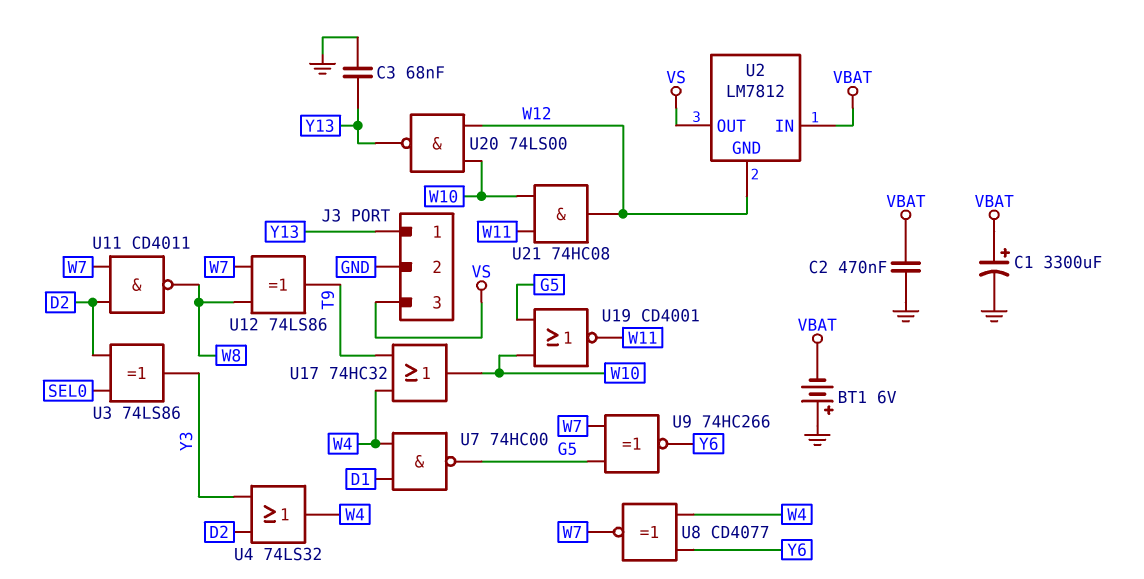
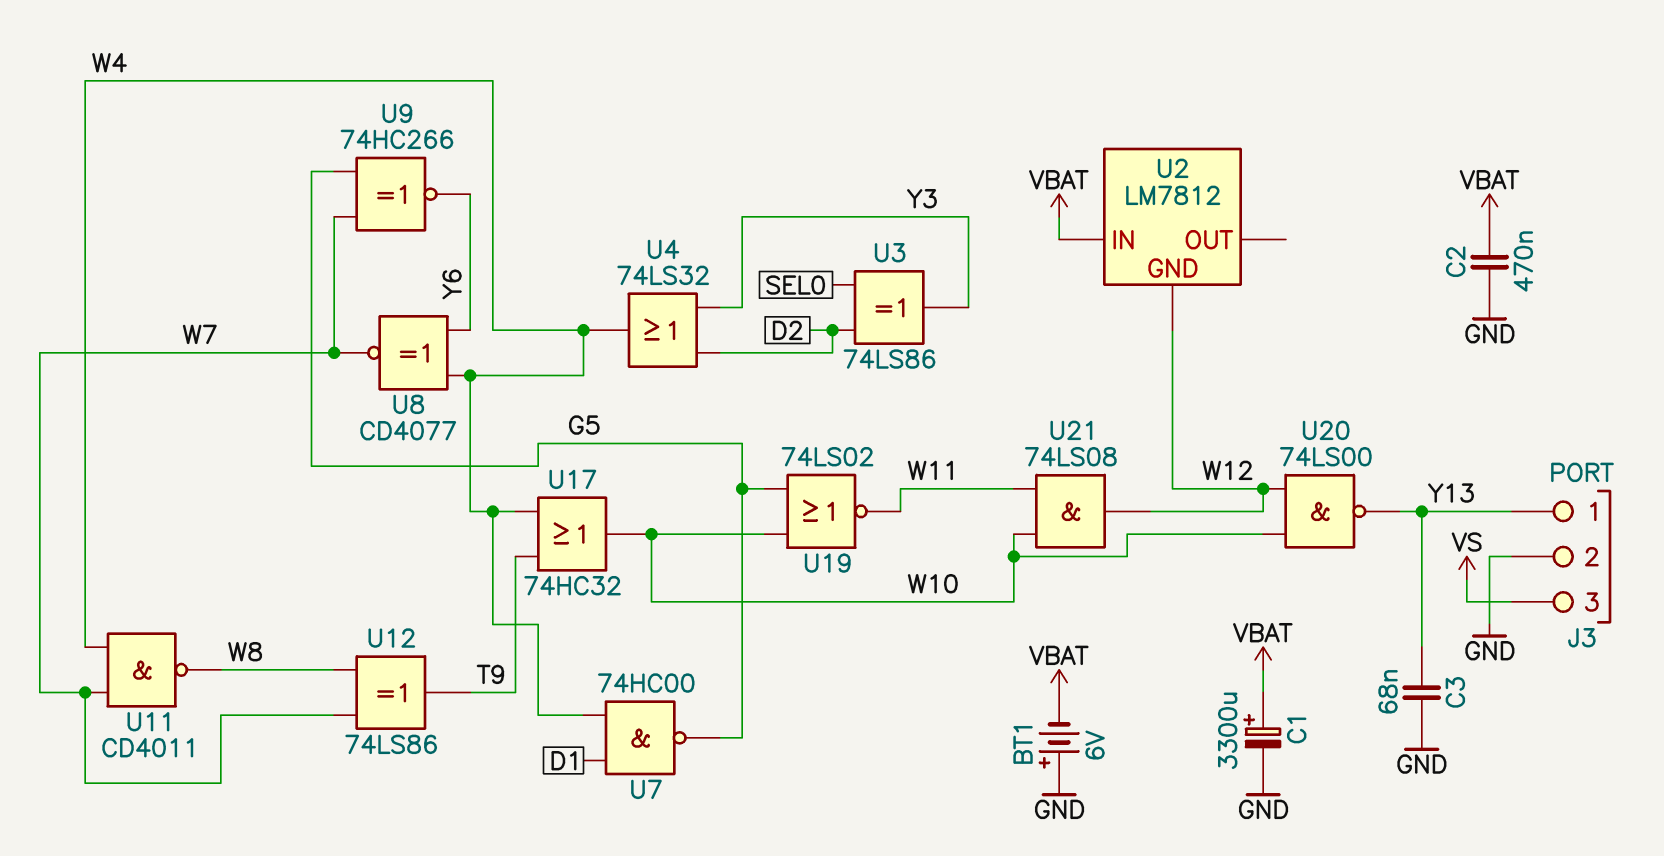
U2 pin OUT: VS -> none
U11: NAND CD4011 (in D2, in W7, out W8) -> NAND CD4011 (in W4, in W7, out W8)
U19: NOR CD4001 (in G5, in W10, out W11) -> NOR 74LS02 (in G5, in W10, out W11)
U21: AND 74HC08 (in W10, in W11, out W12) -> AND 74LS08 (in W10, in W11, out W12)

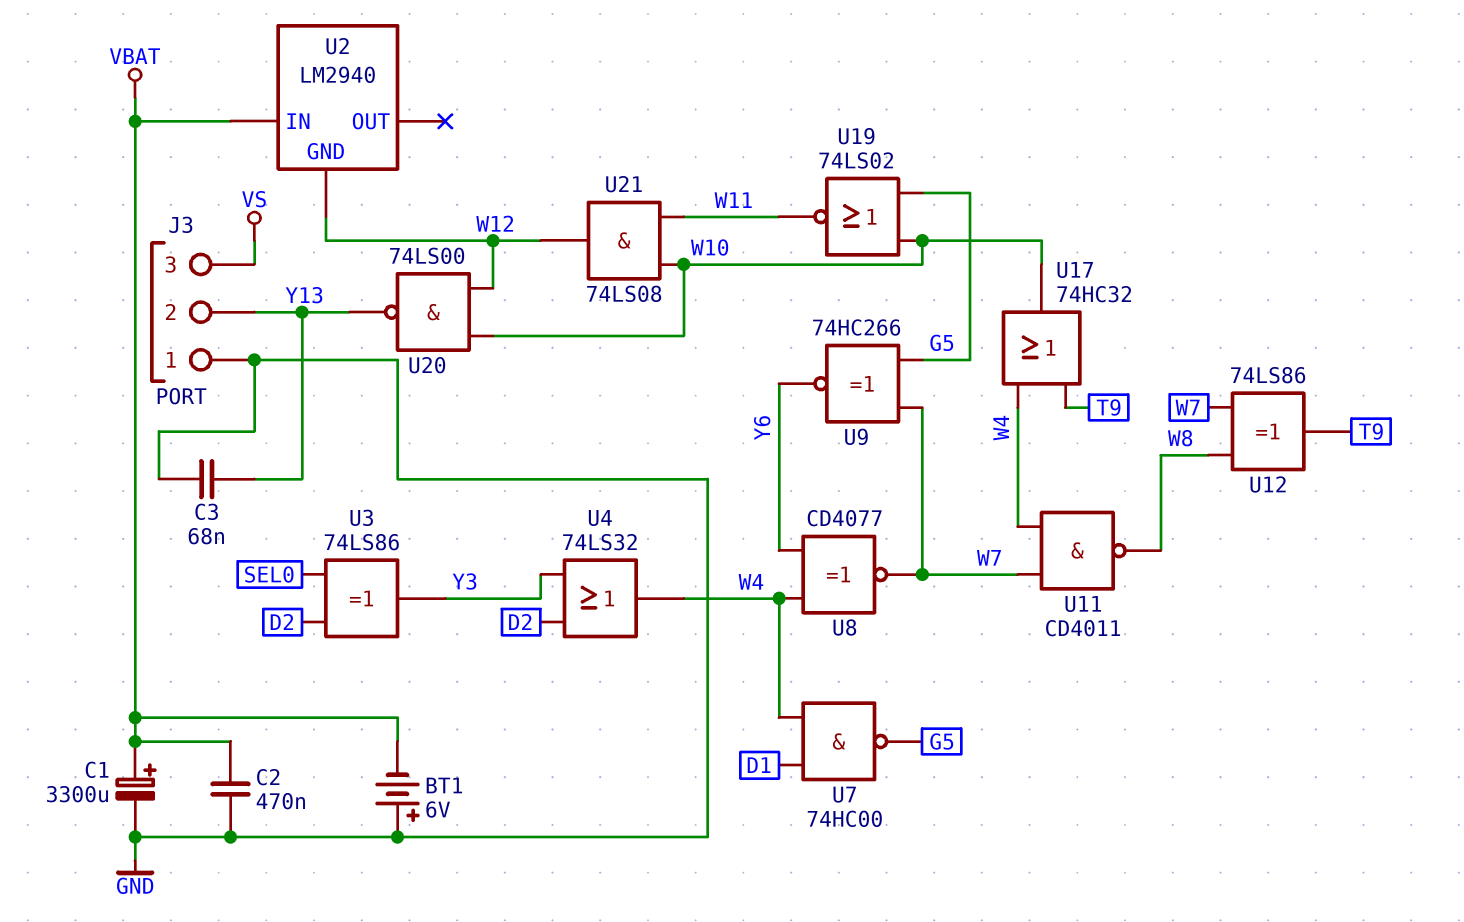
J3 pin 1: Y13 -> GND
J3 pin 2: GND -> Y13
U2: LM7812 -> LM2940

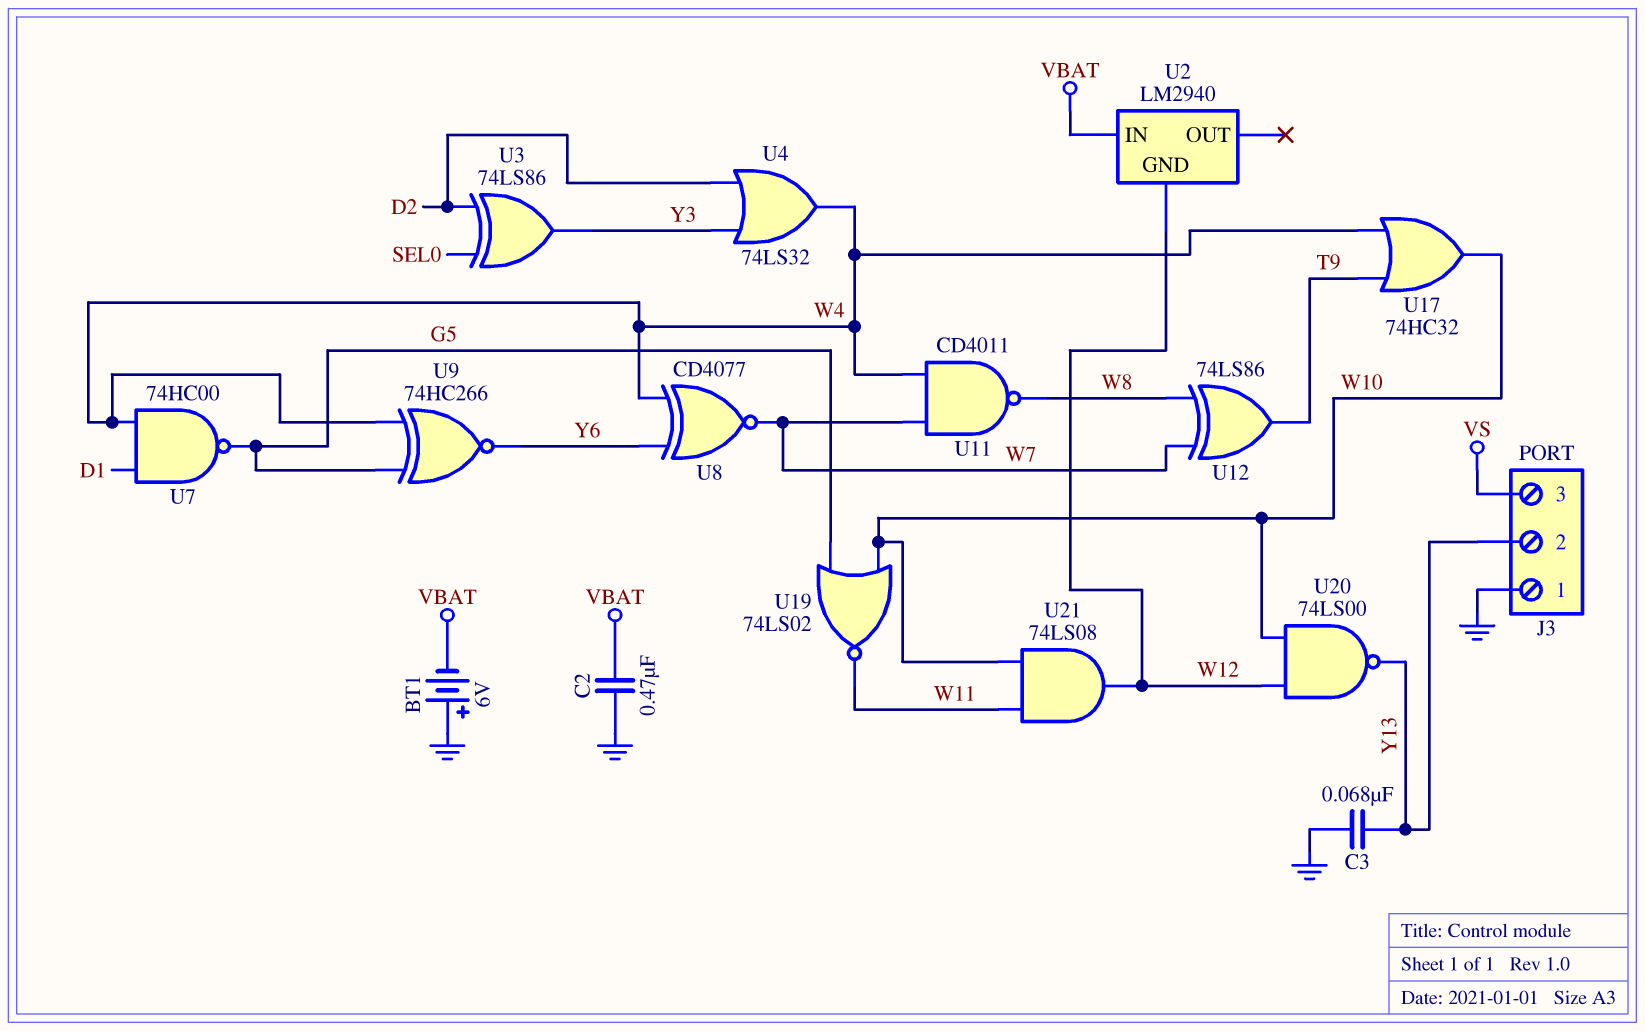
C1: 3300uF (plus VBAT, minus GND) -> none
U9: XNOR 74HC266 (in G5, in W7, out Y6) -> XNOR 74HC266 (in G5, in W4, out Y6)

